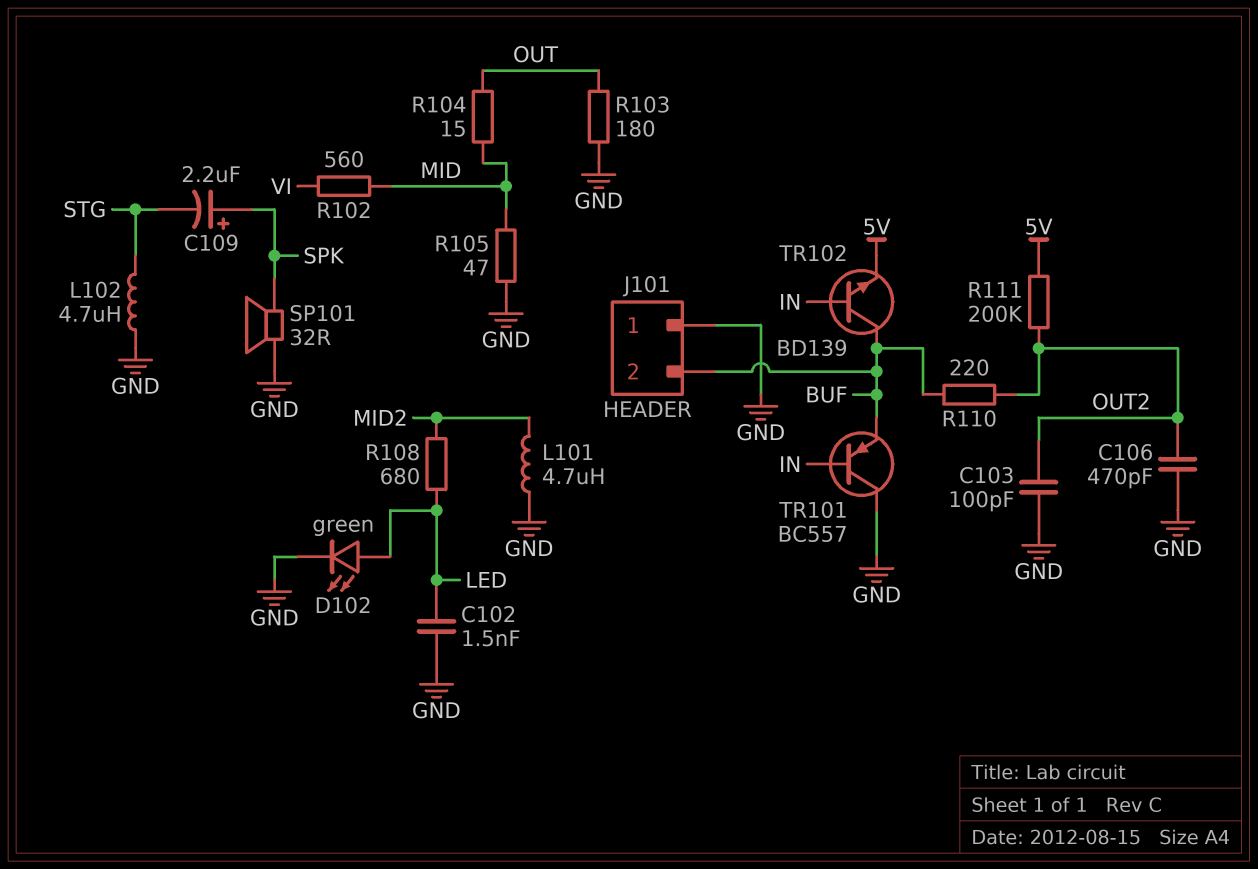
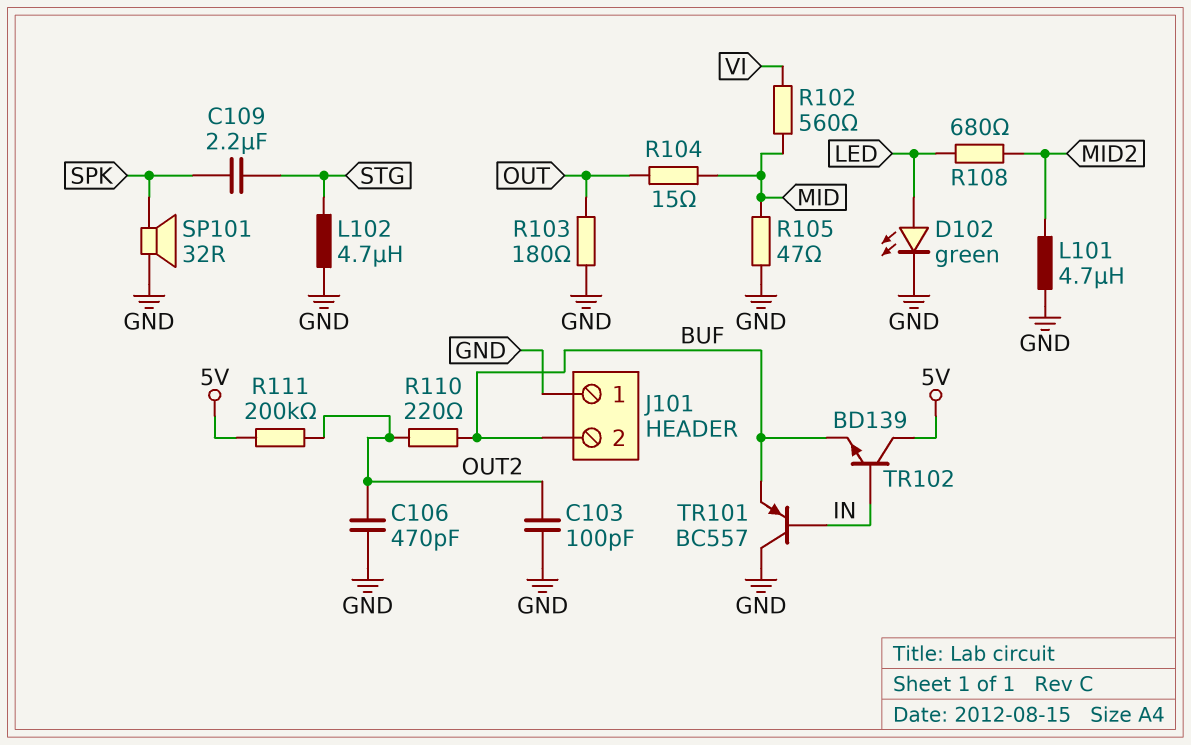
C102: 1.5nF (GND, LED) -> none
C109: 2.2uF (plus SPK, minus STG) -> 2.2uF (SPK, STG)
TR102: NPN BD139 (B IN, C BUF, E 5V) -> NPN BD139 (B IN, C 5V, E BUF)

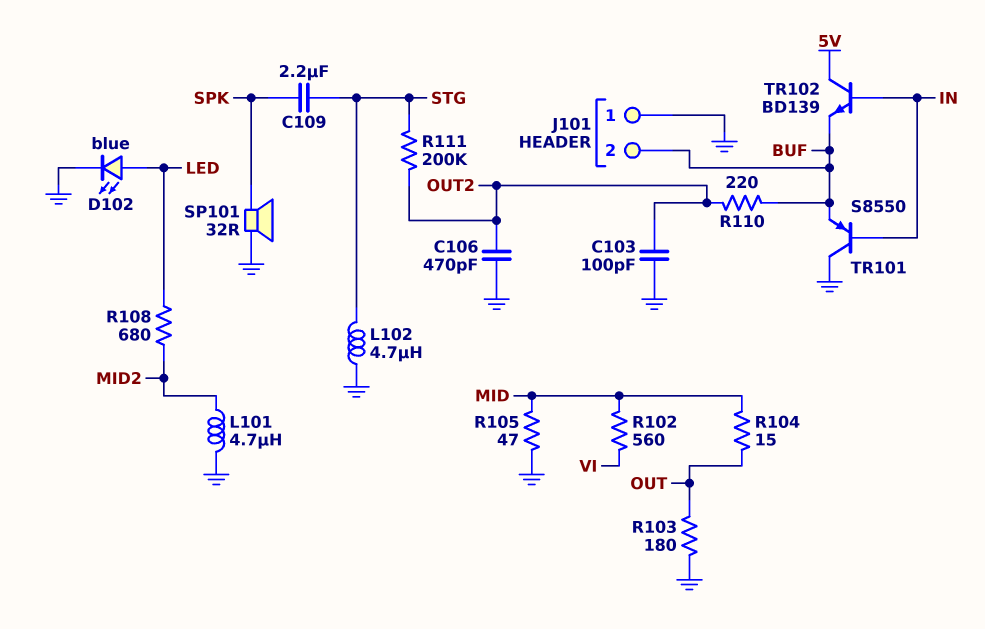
D102: LED green (A LED, K GND) -> LED blue (A LED, K GND)
R111: 200k (5V, OUT2) -> 200k (OUT2, STG)
TR101: PNP BC557 (B IN, C GND, E BUF) -> PNP S8550 (B IN, C GND, E BUF)

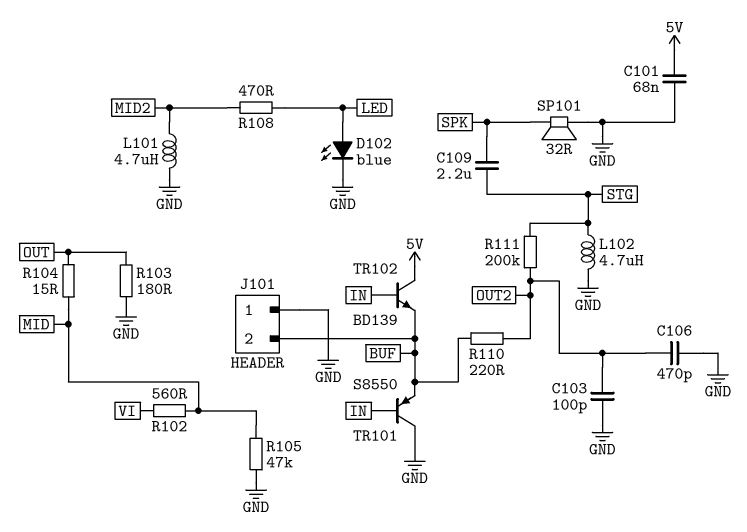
C101: none -> 68nF (5V, GND)
R105: 47 (GND, MID) -> 47k (GND, MID)
R108: 680 (LED, MID2) -> 470 (LED, MID2)

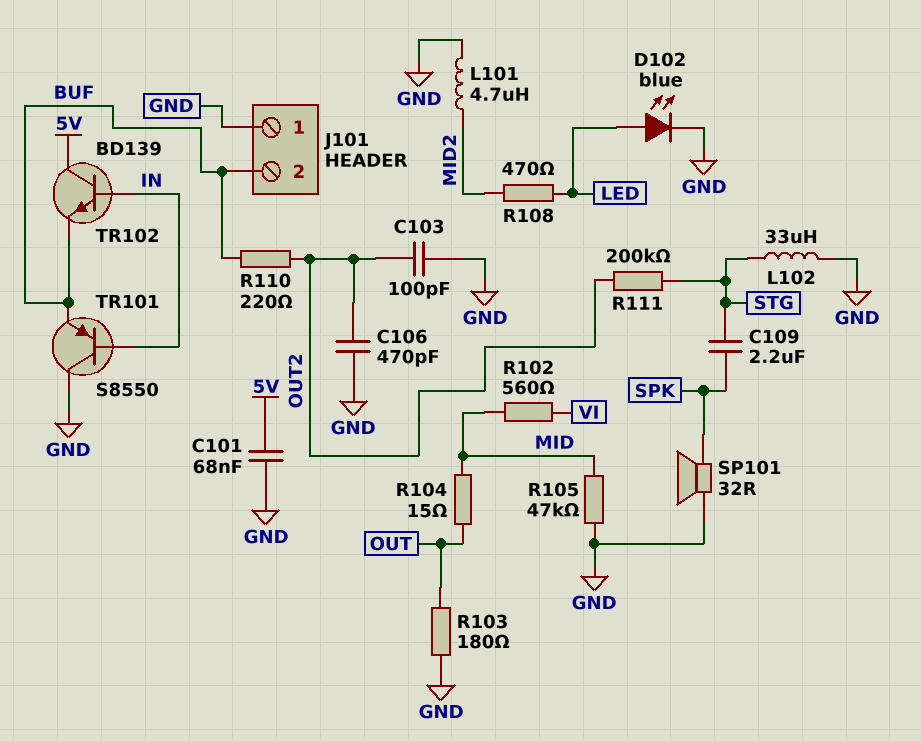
L102: 4.7uH (GND, STG) -> 33uH (GND, STG)

